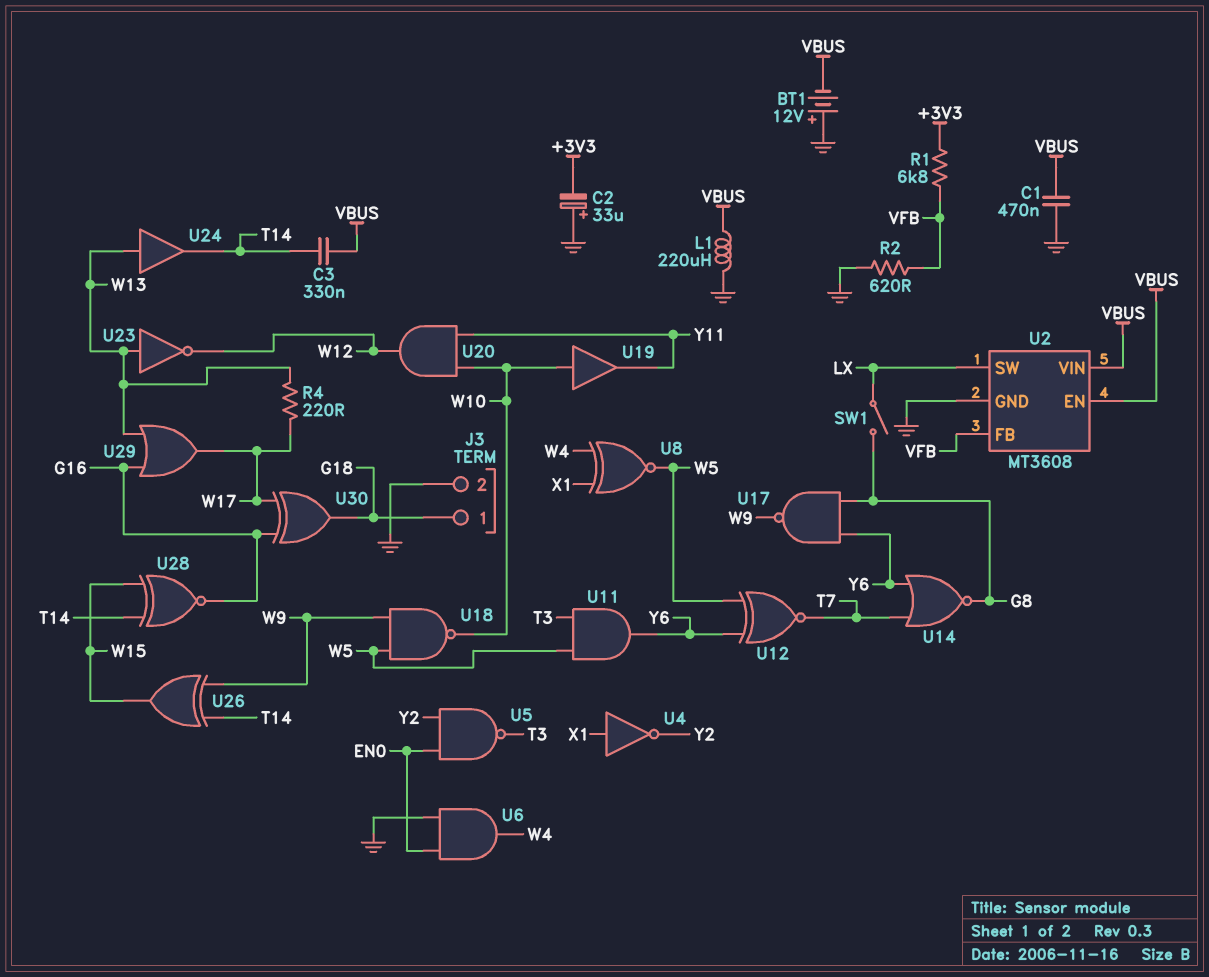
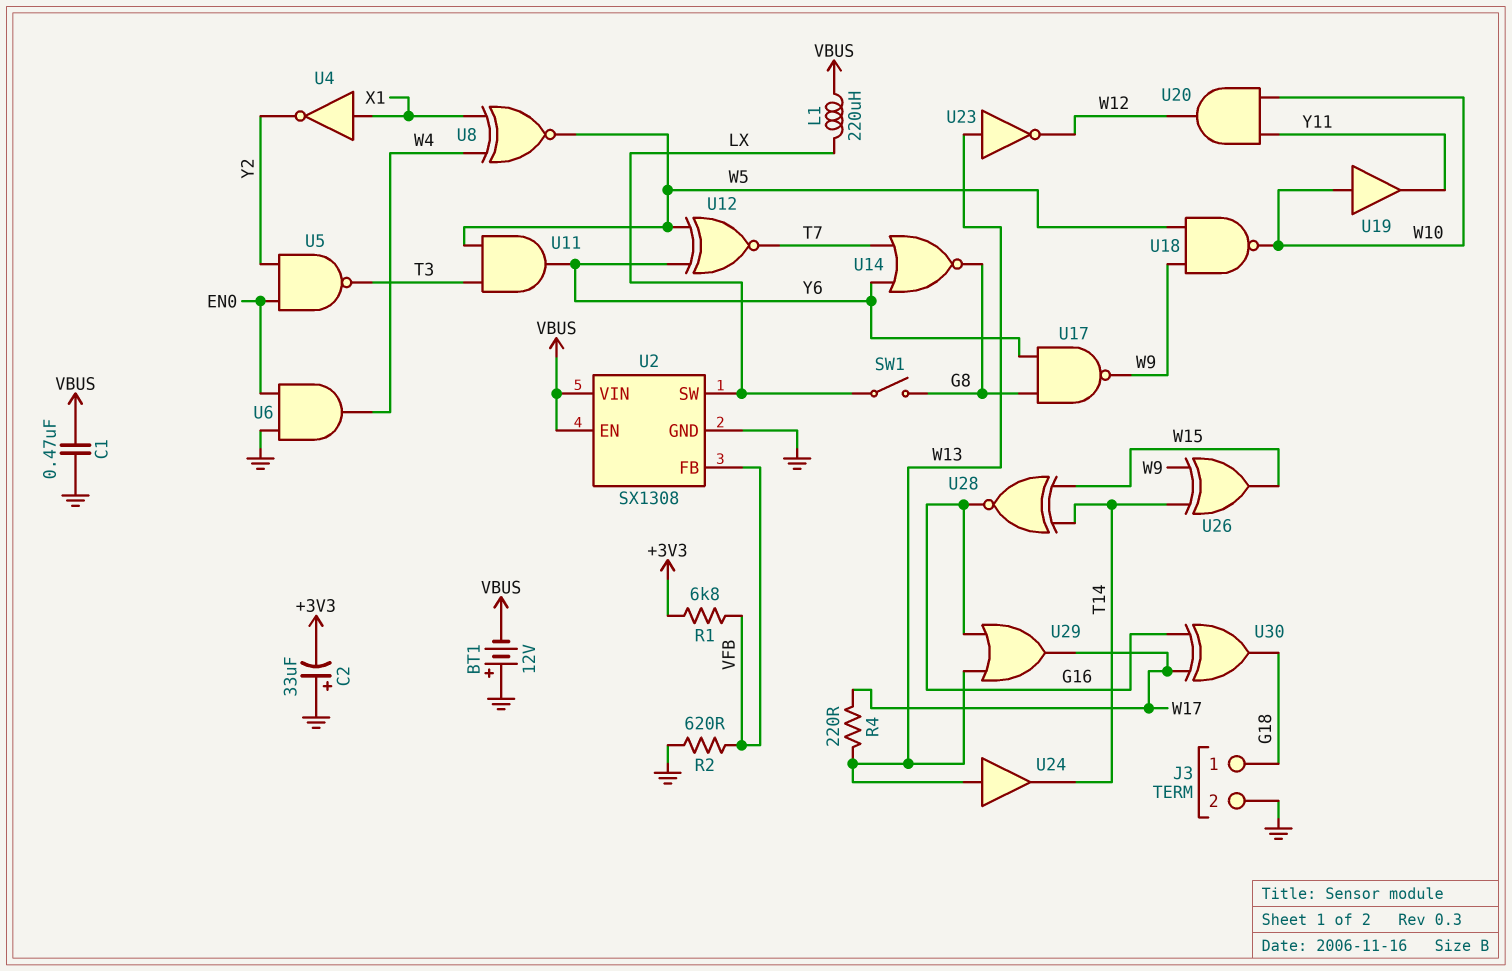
C3: 330nF (T14, VBUS) -> none
L1: 220uH (GND, VBUS) -> 220uH (LX, VBUS)
U2: MT3608 -> SX1308

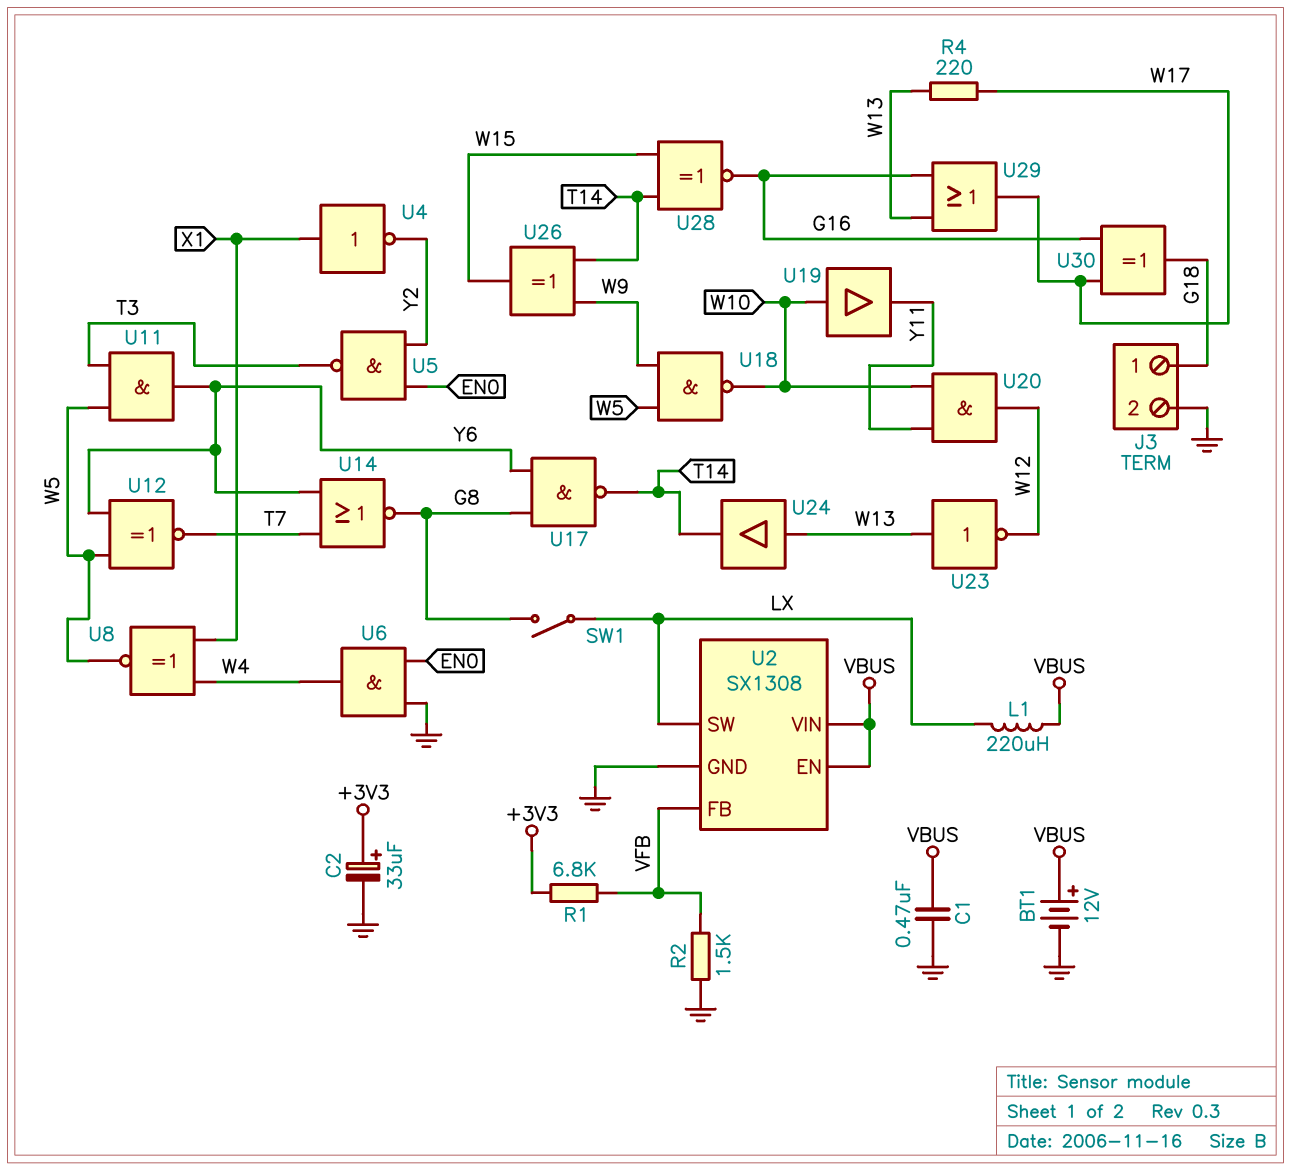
BT1: 12V (plus GND, minus VBUS) -> 12V (plus VBUS, minus GND)
C2: 33uF (plus GND, minus +3V3) -> 33uF (plus +3V3, minus GND)
R2: 620 (GND, VFB) -> 1.5k (GND, VFB)
U17: NAND (in G8, in Y6, out W9) -> NAND (in G8, in Y6, out T14)

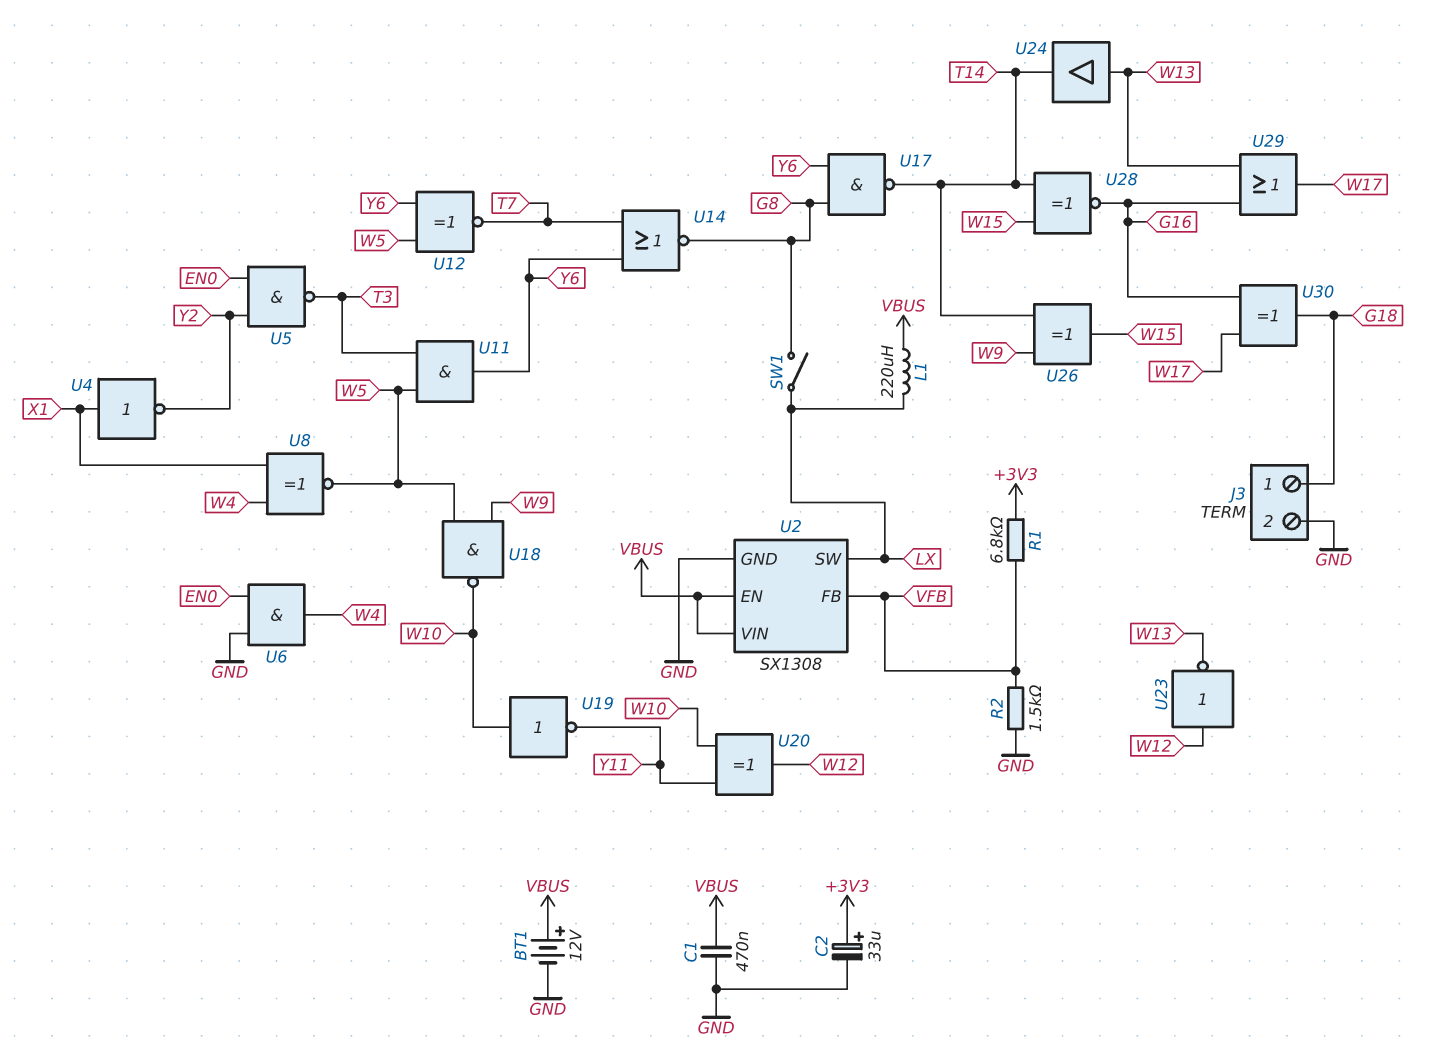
R4: 220 (W13, W17) -> none
U19: buffer (in W10, out Y11) -> NOT (in W10, out Y11)
U20: AND (in W10, in Y11, out W12) -> XOR (in W10, in Y11, out W12)
U23: NOT (in W13, out W12) -> NOT (in W12, out W13)

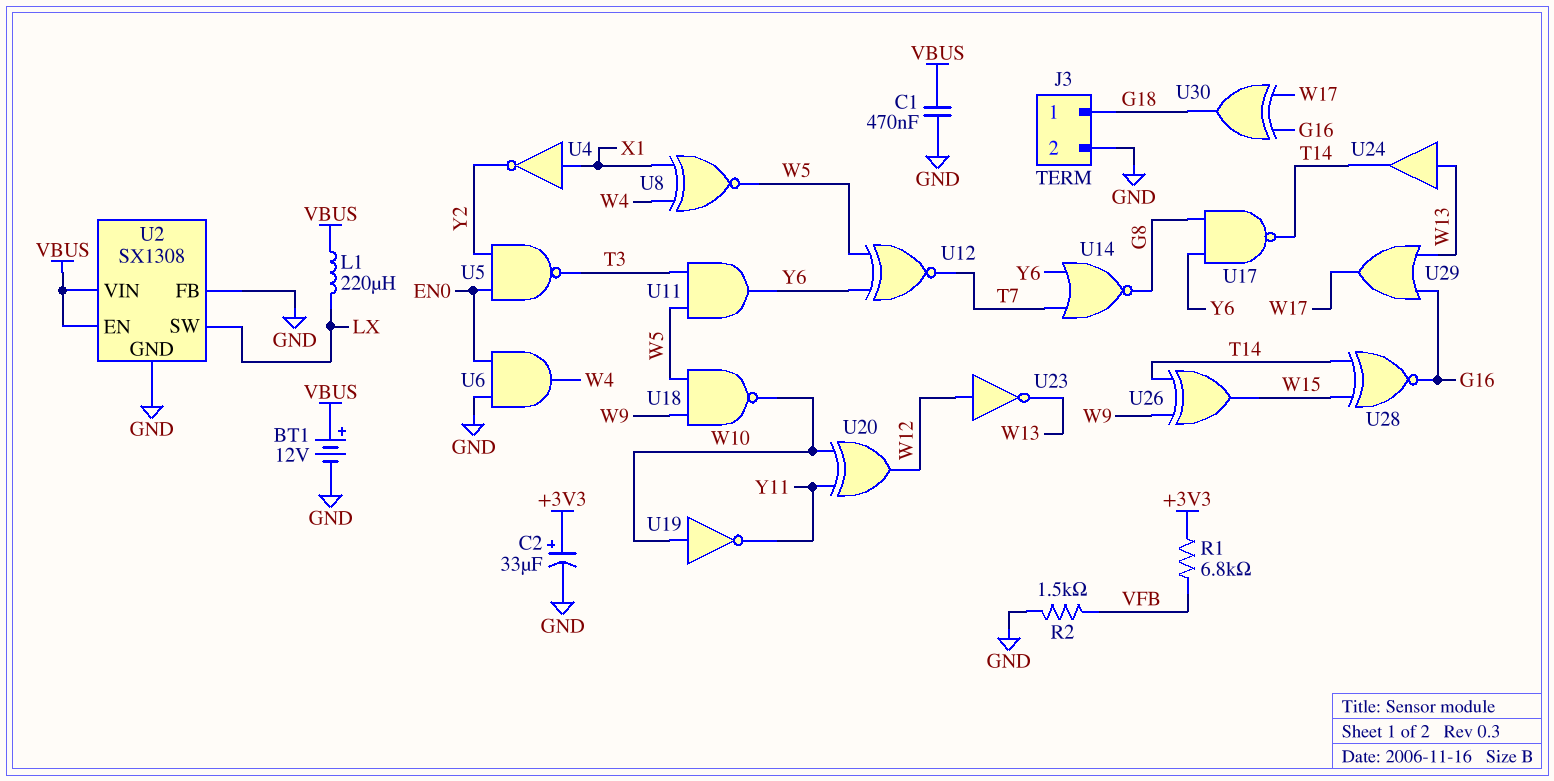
SW1: switch (G8, LX) -> none
U2 pin FB: VFB -> GND

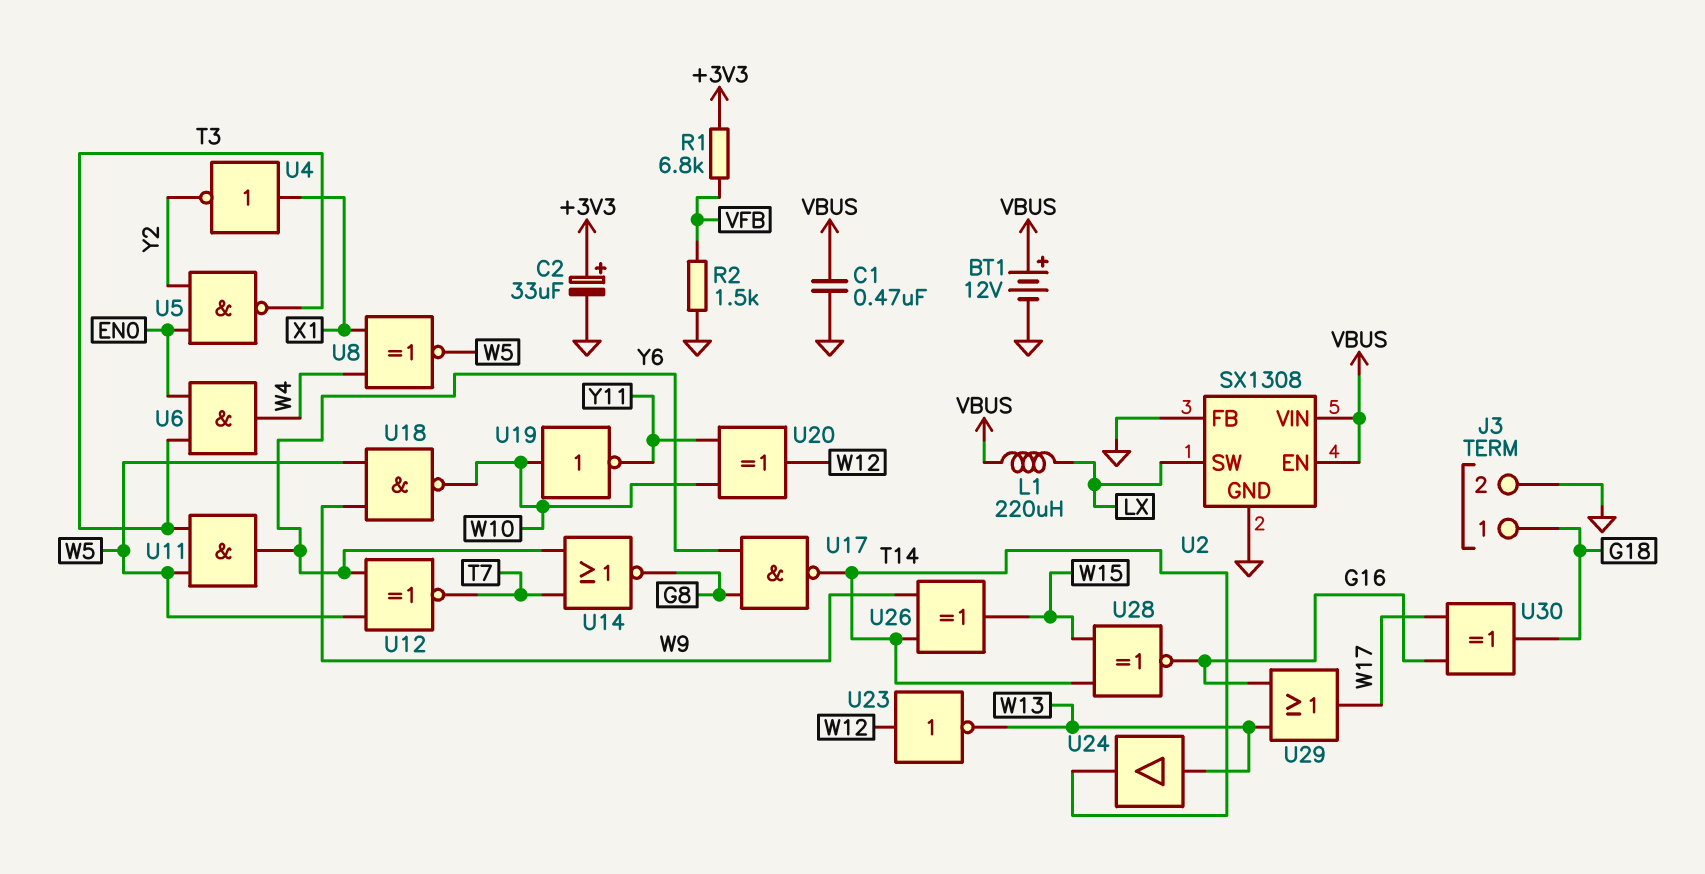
U6: AND (in EN0, in GND, out W4) -> AND (in EN0, in T3, out W4)

